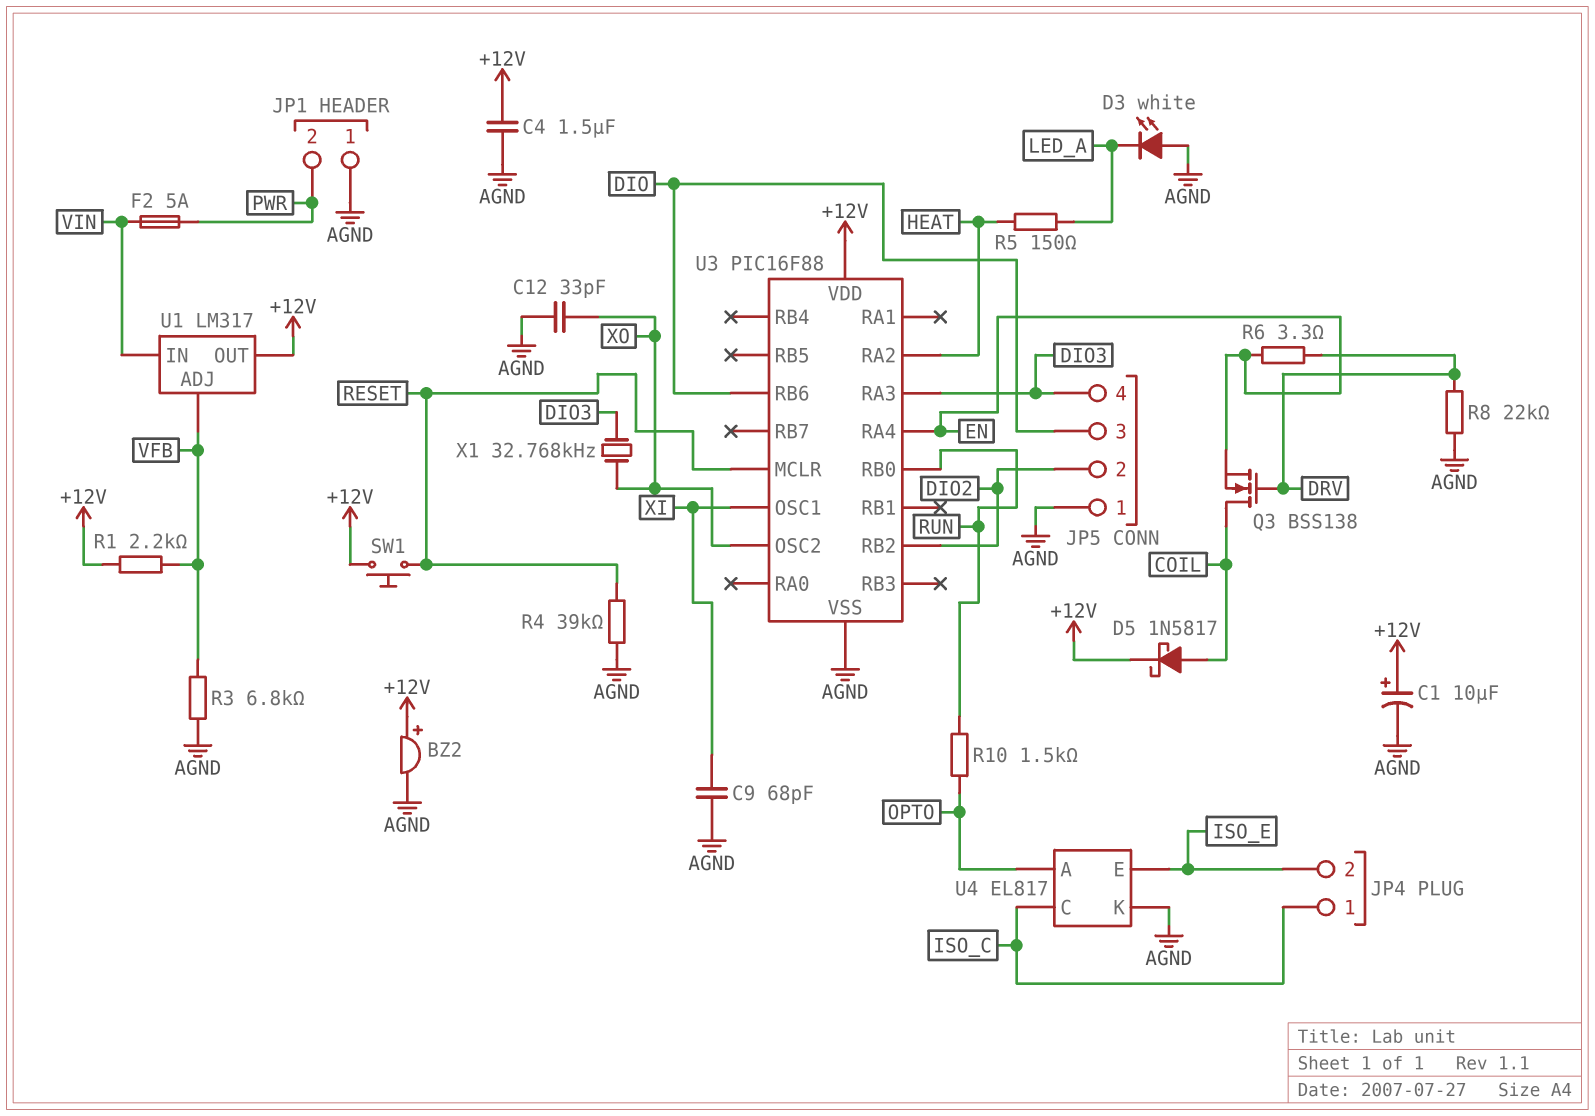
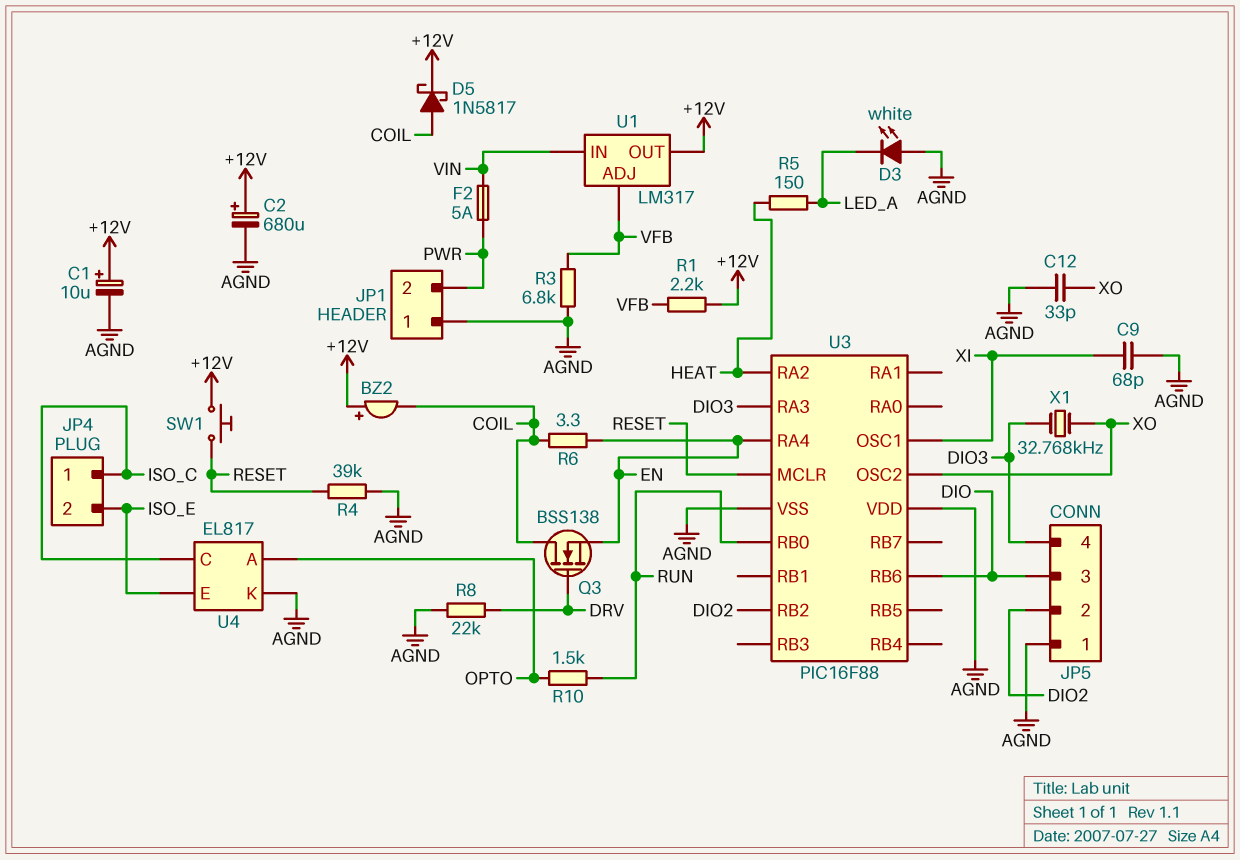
BZ2: buzzer (plus +12V, minus AGND) -> buzzer (plus +12V, minus COIL)
C2: none -> 680uF (plus +12V, minus AGND)
C4: 1.5uF (+12V, AGND) -> none
R6: 3.3 (DRV, EN) -> 3.3 (COIL, EN)
U3 pin VDD: +12V -> AGND

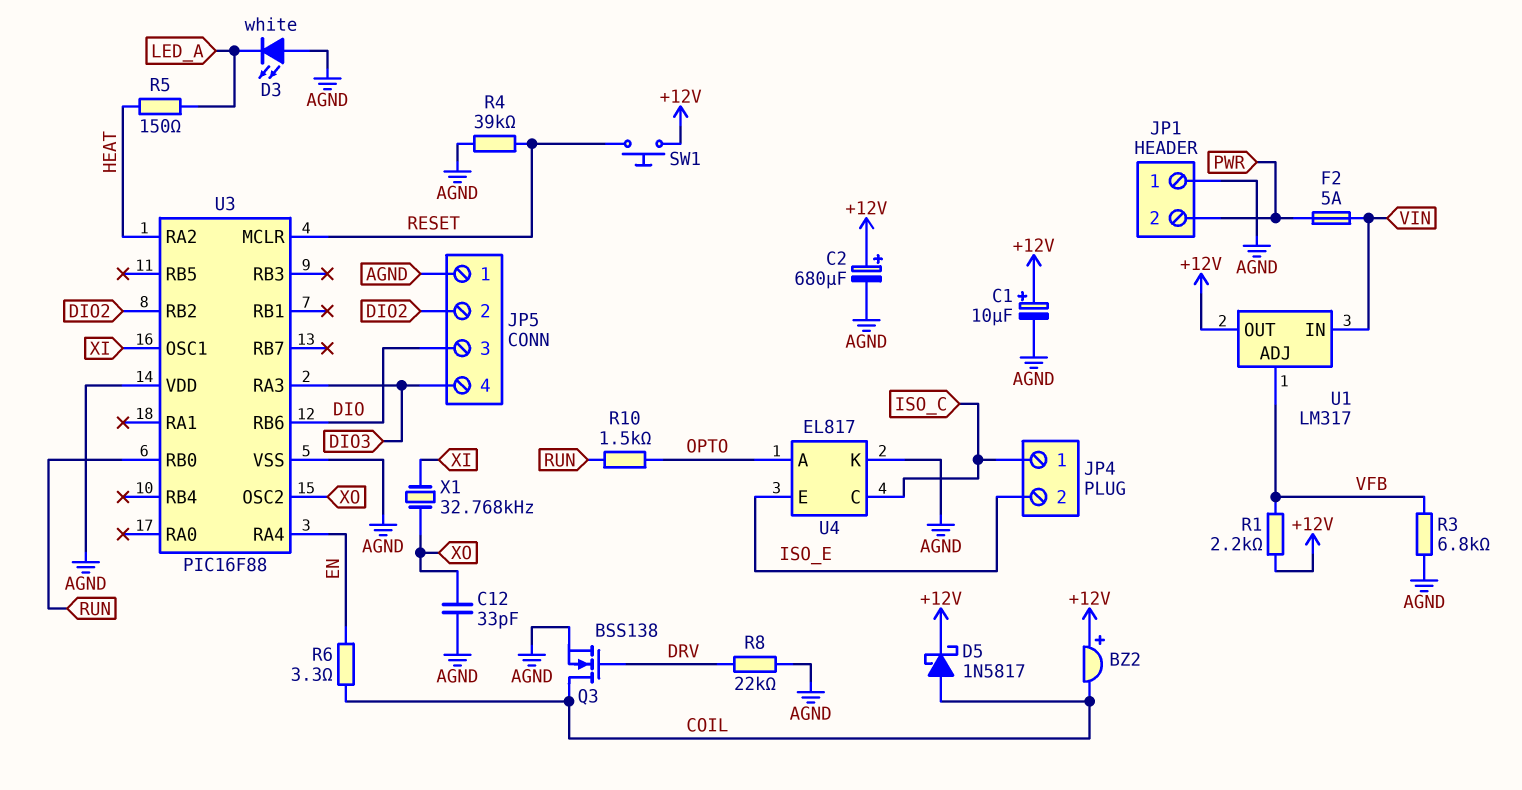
C9: 68pF (AGND, XI) -> none
Q3: NMOS BSS138 (G DRV, D COIL, S EN) -> NMOS BSS138 (G DRV, D COIL, S AGND)
X1: 32.768kHz (DIO3, XO) -> 32.768kHz (XI, XO)

